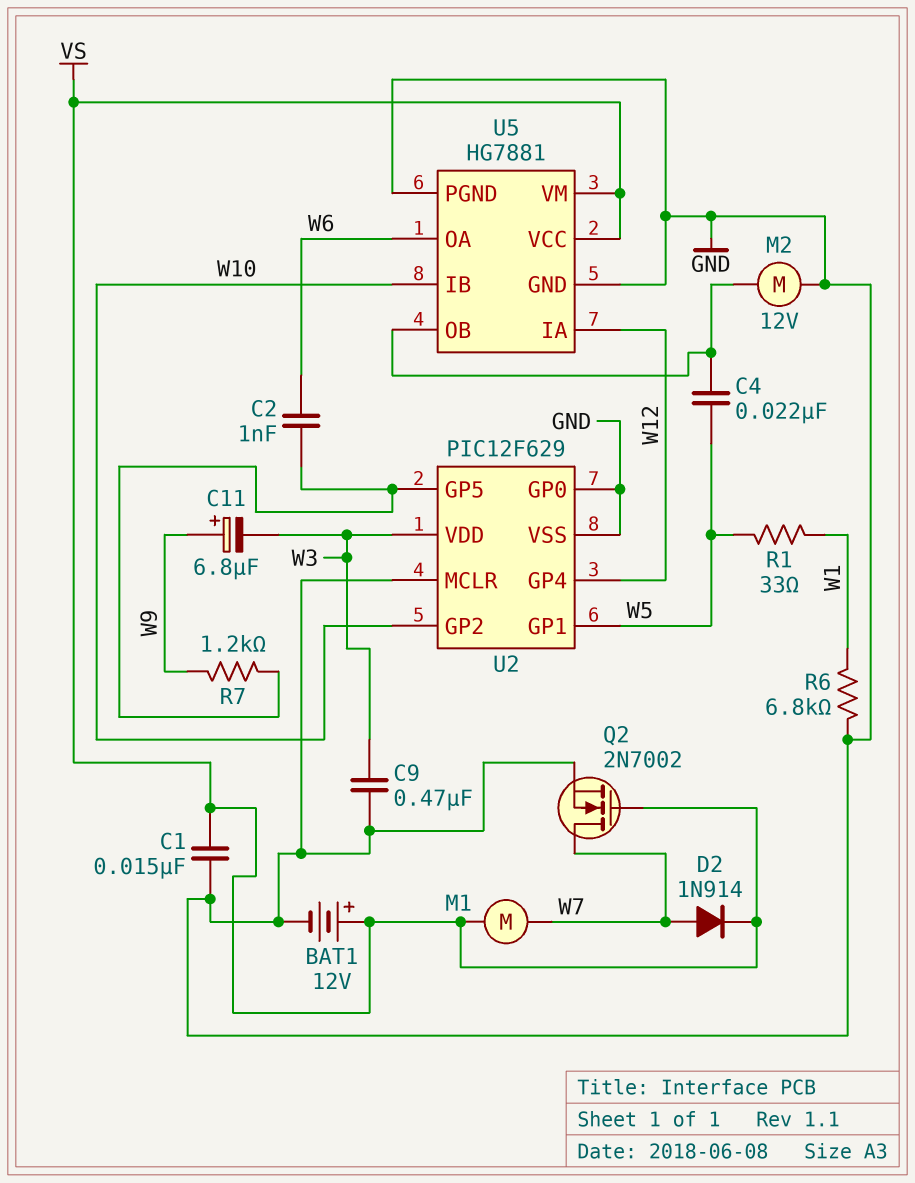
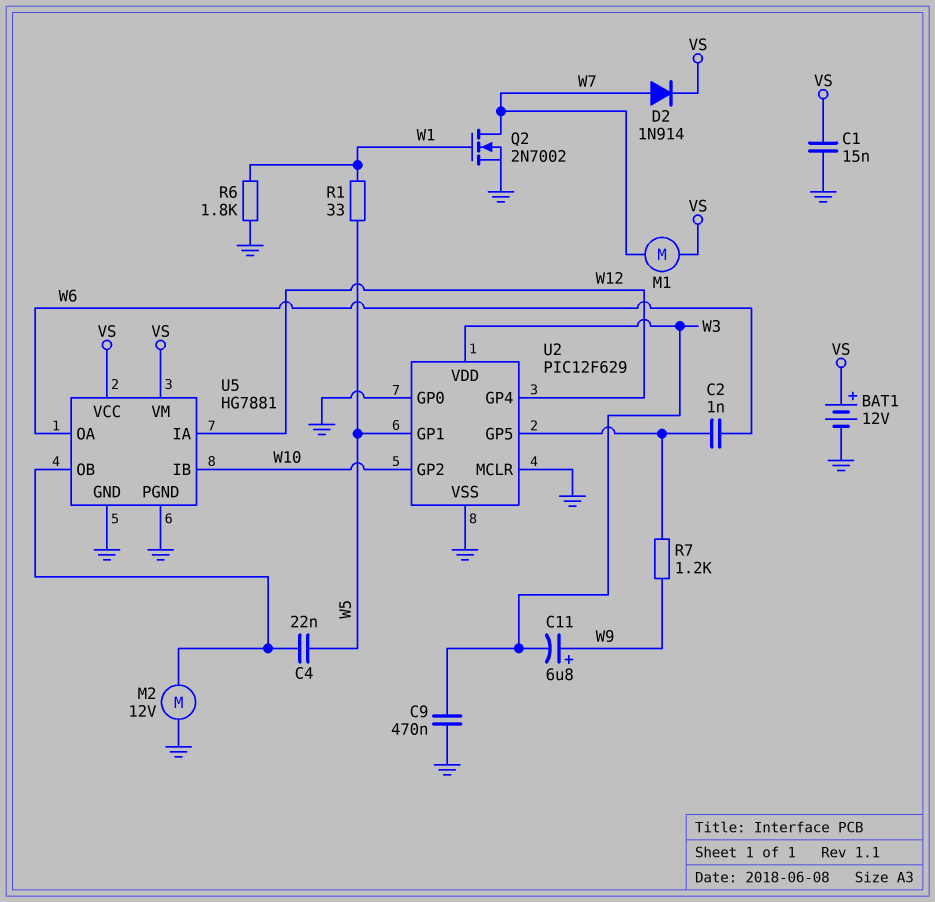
Q2: NMOS 2N7002 (G VS, D W7, S GND) -> NMOS 2N7002 (G W1, D W7, S GND)
R6: 6.8k (GND, W1) -> 1.8k (GND, W1)

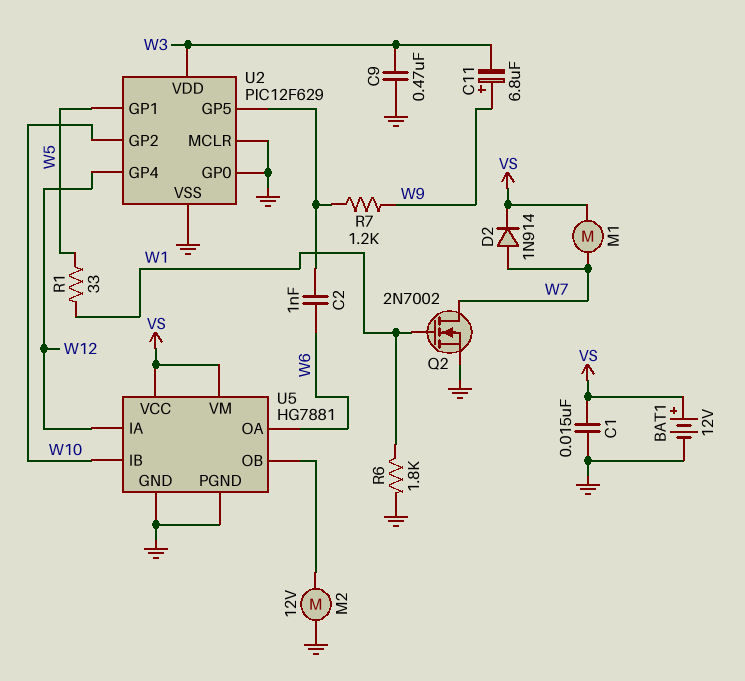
C4: 22nF (U5/OB, W5) -> none

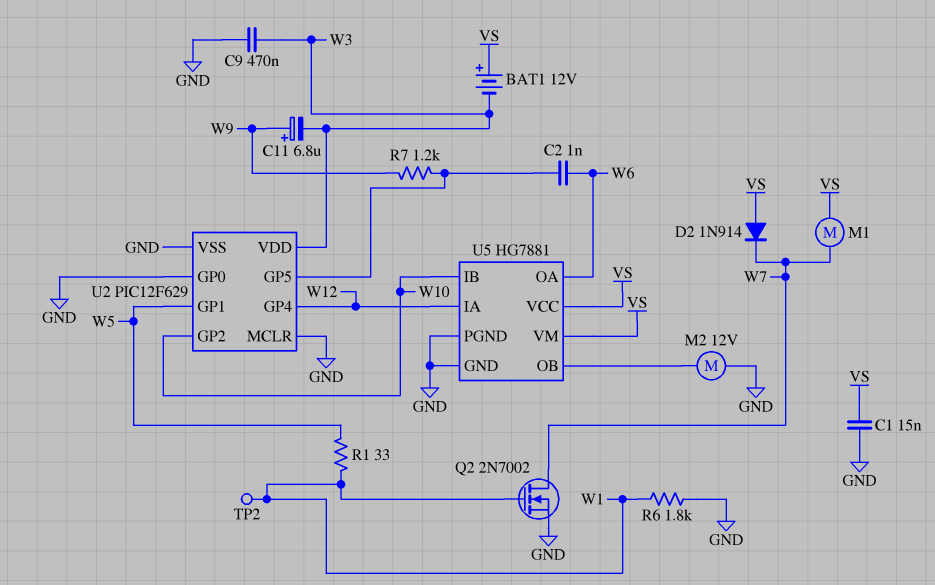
BAT1: 12V (plus VS, minus GND) -> 12V (plus VS, minus W3)
D2: diode 1N914 (A W7, K VS) -> diode 1N914 (A VS, K W7)
TP2: none -> test point (W1)

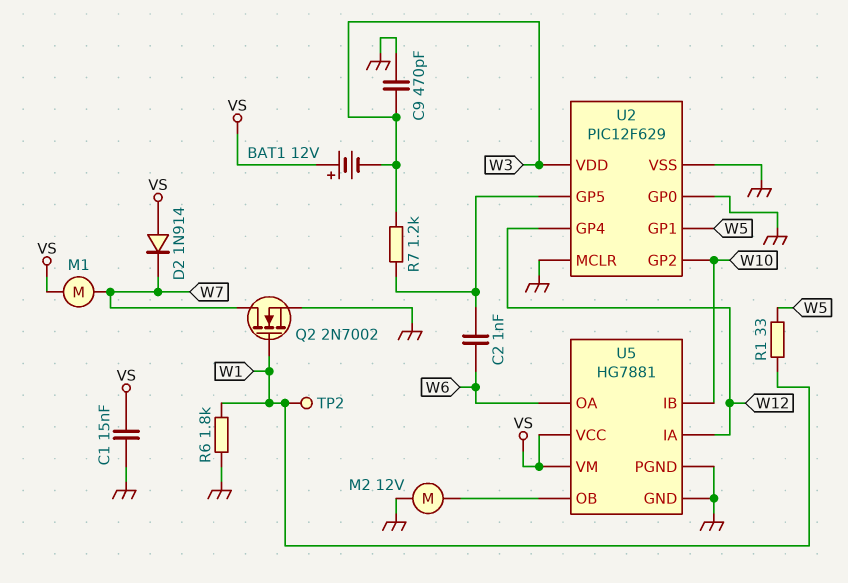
C9: 470nF (GND, W3) -> 470pF (GND, W3)
C11: 6.8uF (plus W9, minus W3) -> none
R7: 1.2k (U2/GP5, W9) -> 1.2k (U2/GP5, W3)

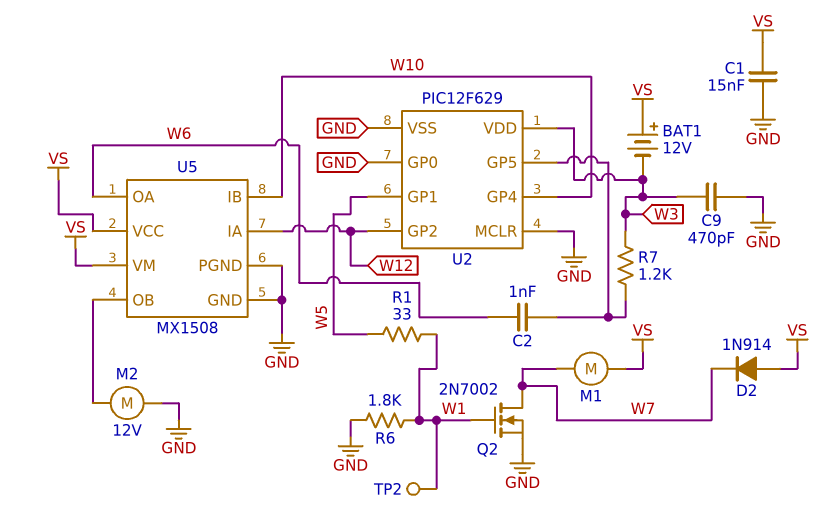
U2 pin GP2: W10 -> W12
U2 pin GP4: W12 -> W10
U5: HG7881 -> MX1508

